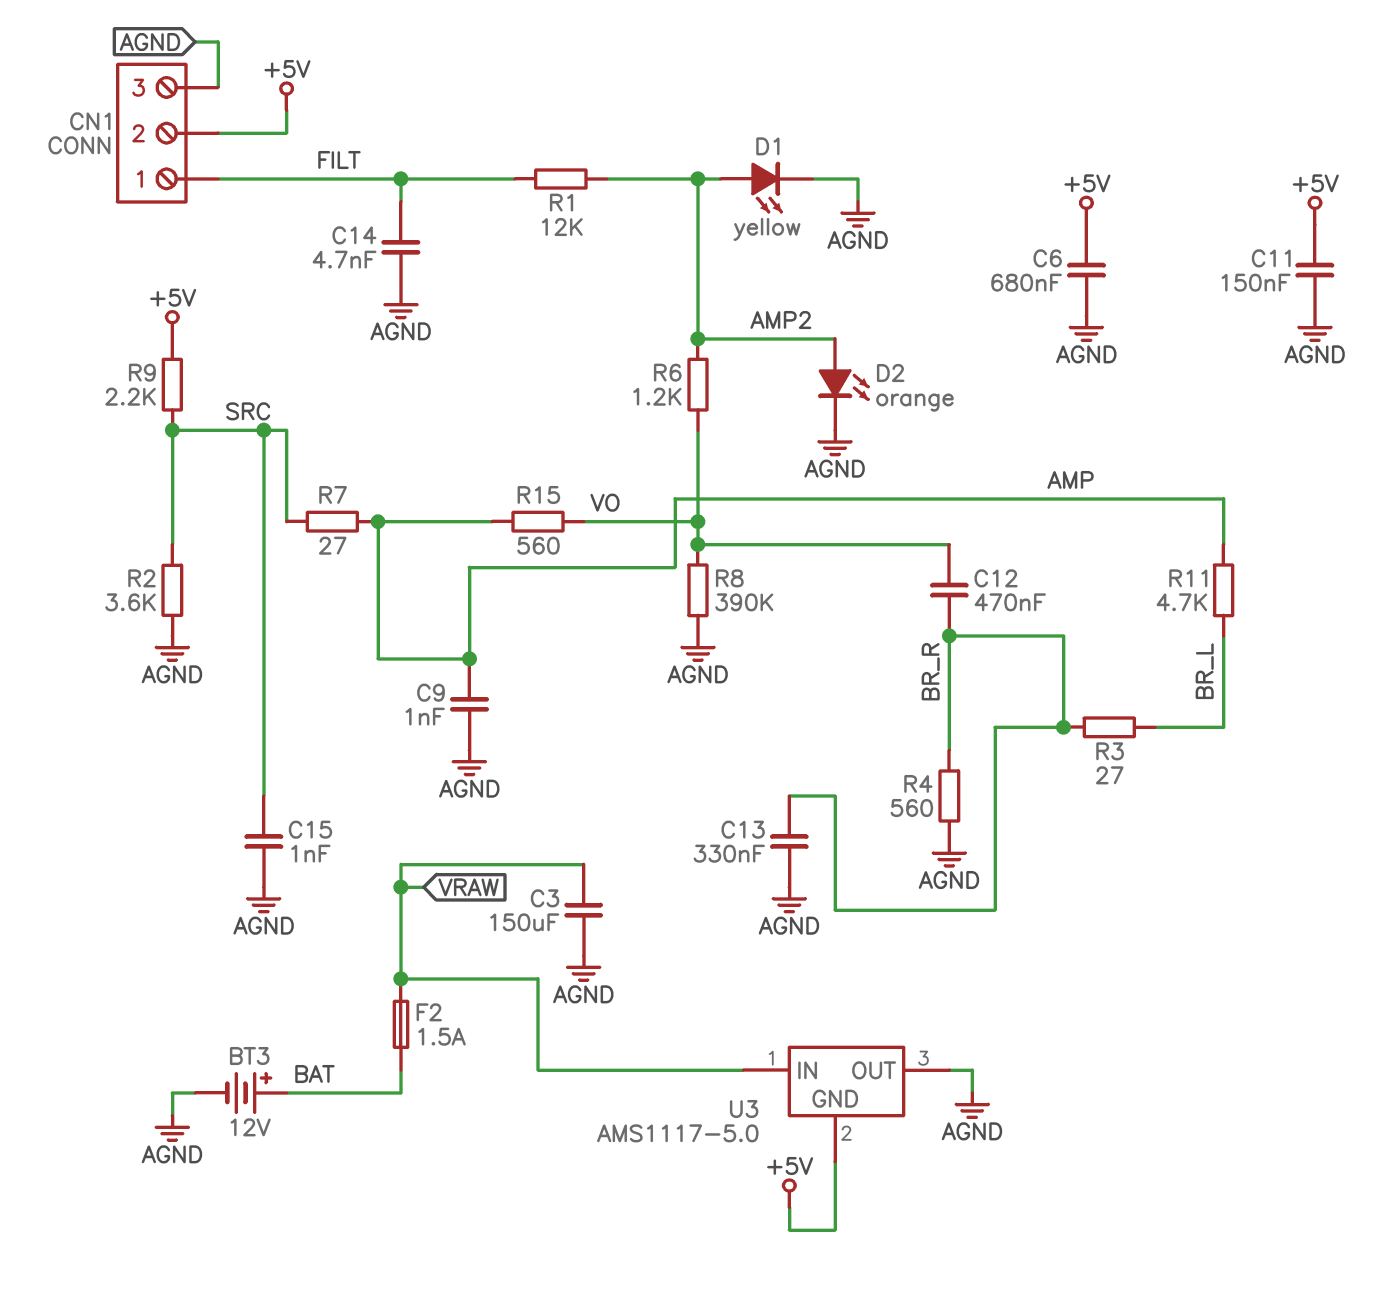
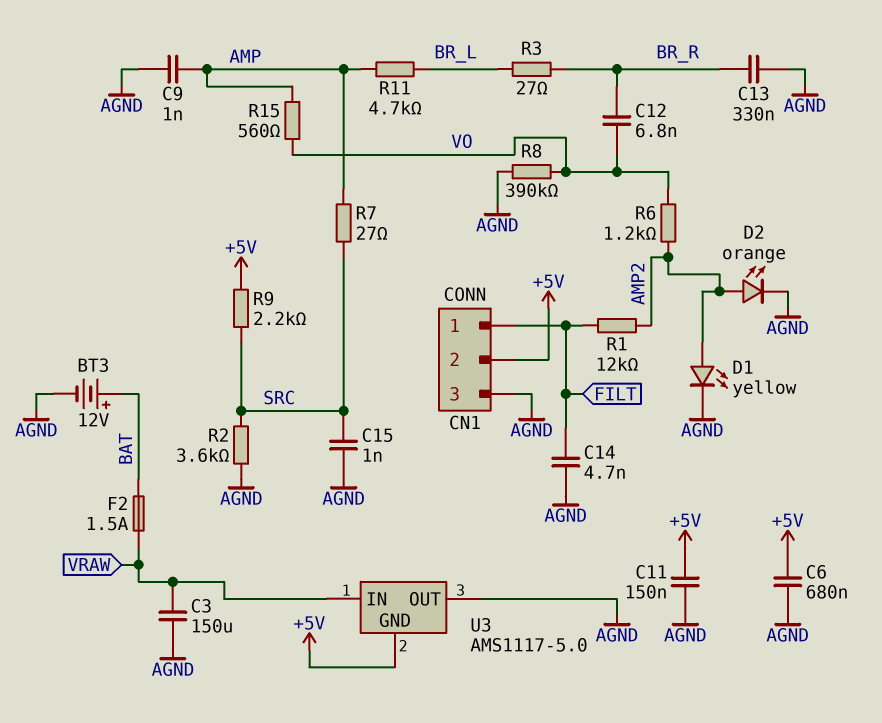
C12: 470nF (BR_R, VO) -> 6.8nF (BR_R, VO)
R4: 560 (AGND, BR_R) -> none

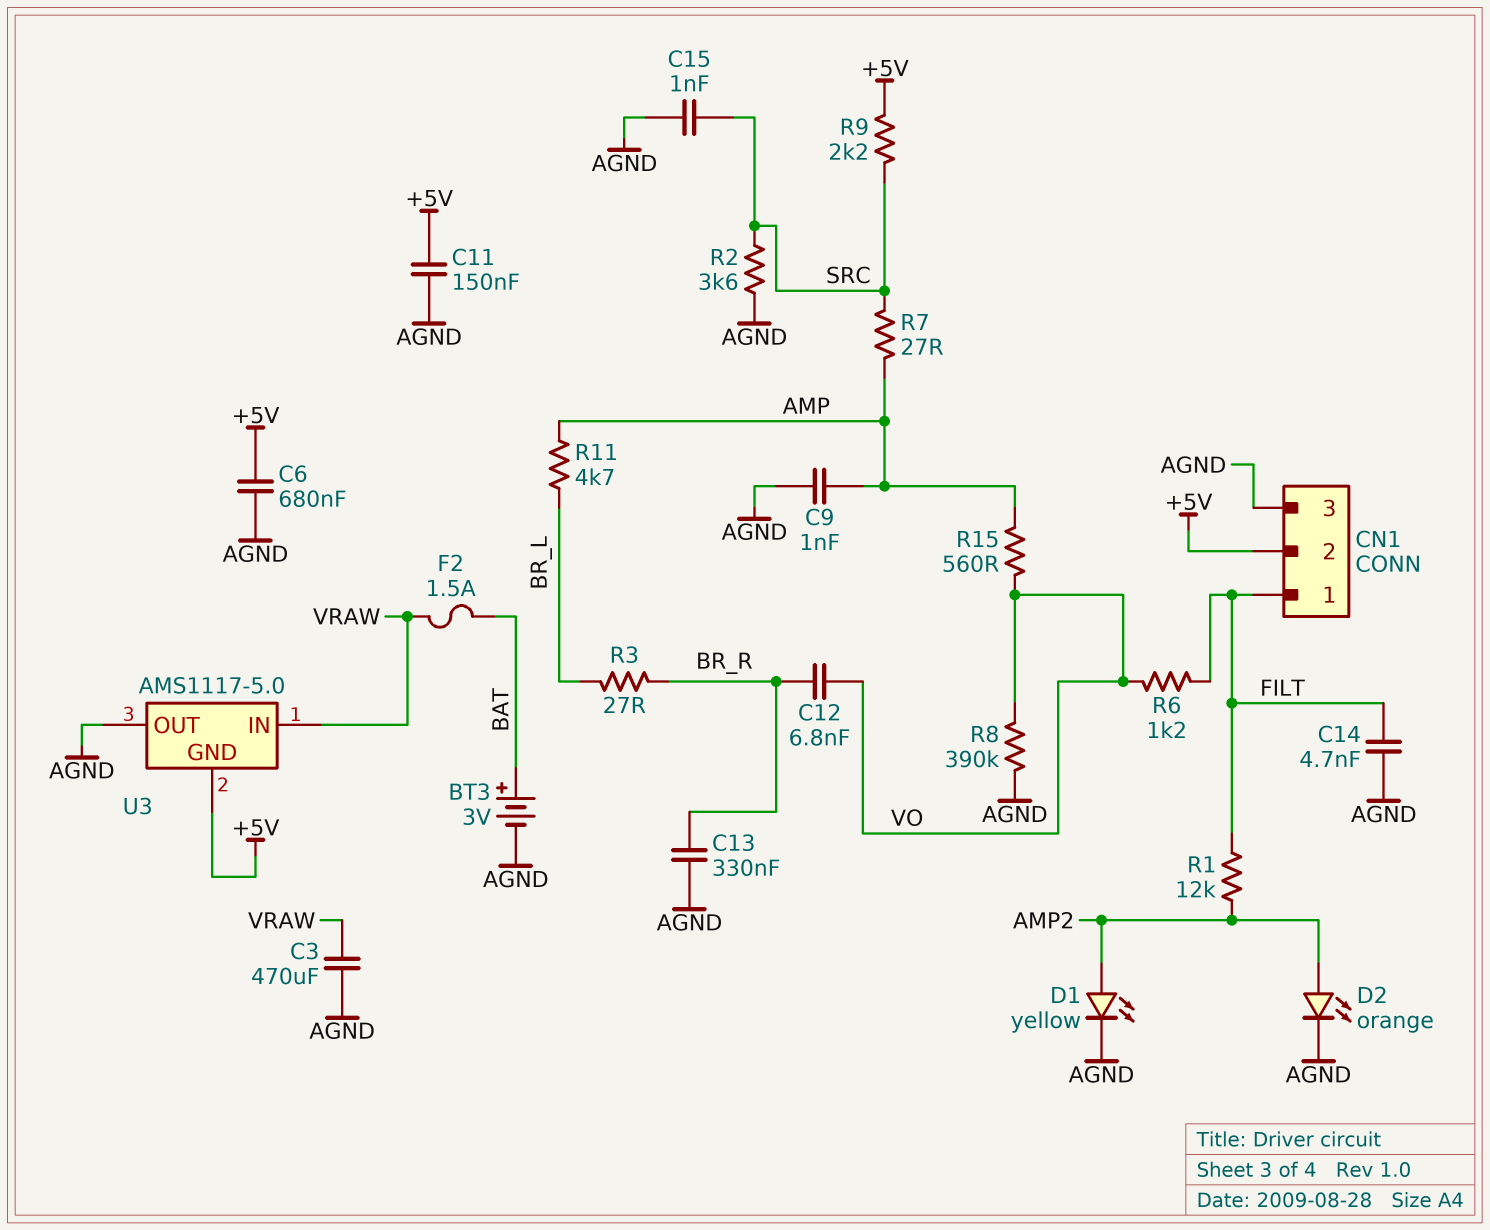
BT3: 12V (plus BAT, minus AGND) -> 3V (plus BAT, minus AGND)
C3: 150uF (AGND, VRAW) -> 470uF (AGND, VRAW)
R6: 1.2k (AMP2, VO) -> 1.2k (FILT, VO)

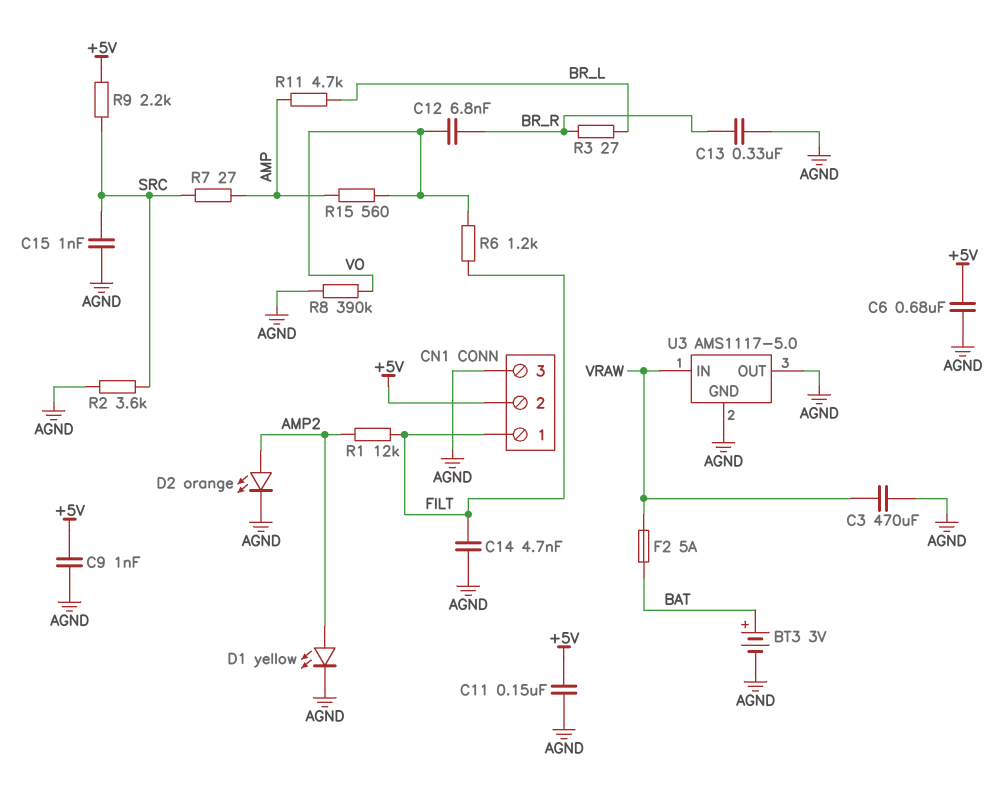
C9: 1nF (AGND, AMP) -> 1nF (+5V, AGND)
F2: 1.5A (BAT, VRAW) -> 5A (BAT, VRAW)
U3 pin GND: +5V -> AGND

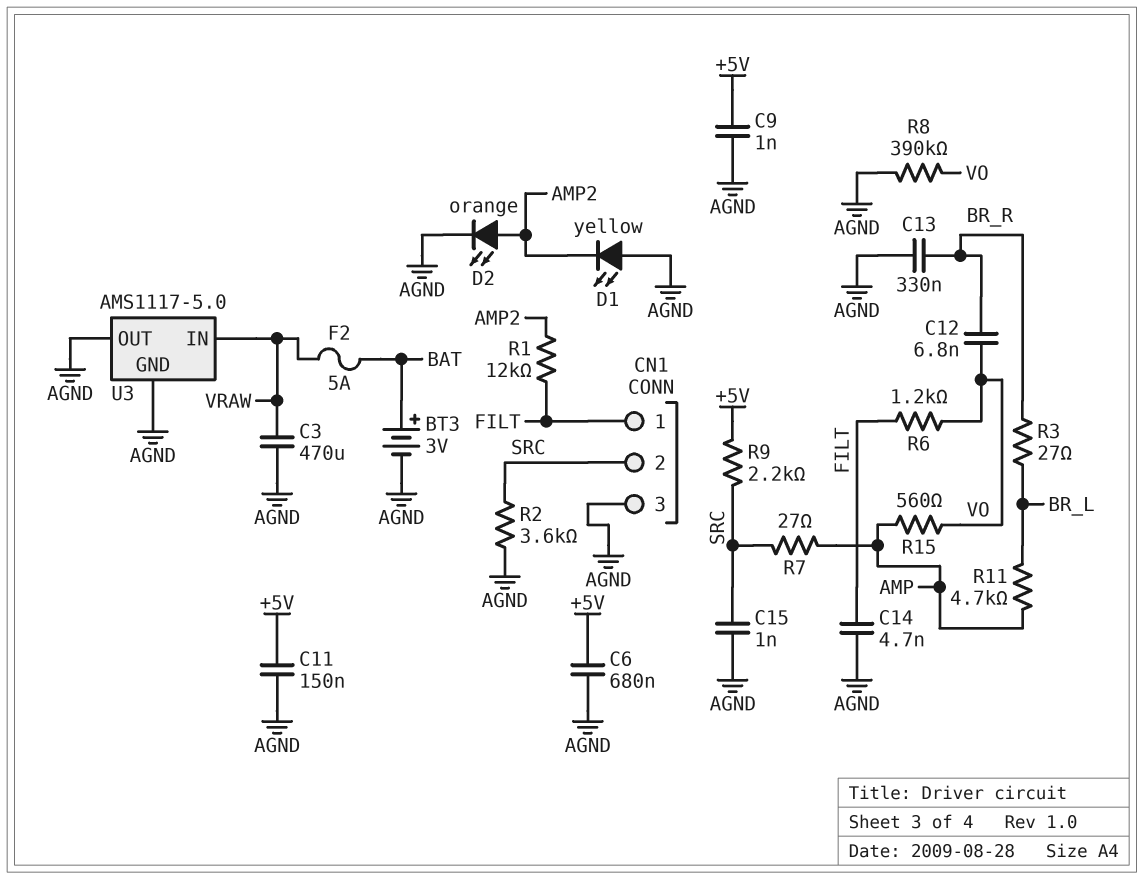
CN1 pin 2: +5V -> SRC
D1: LED yellow (A AMP2, K AGND) -> LED yellow (A AGND, K AMP2)

